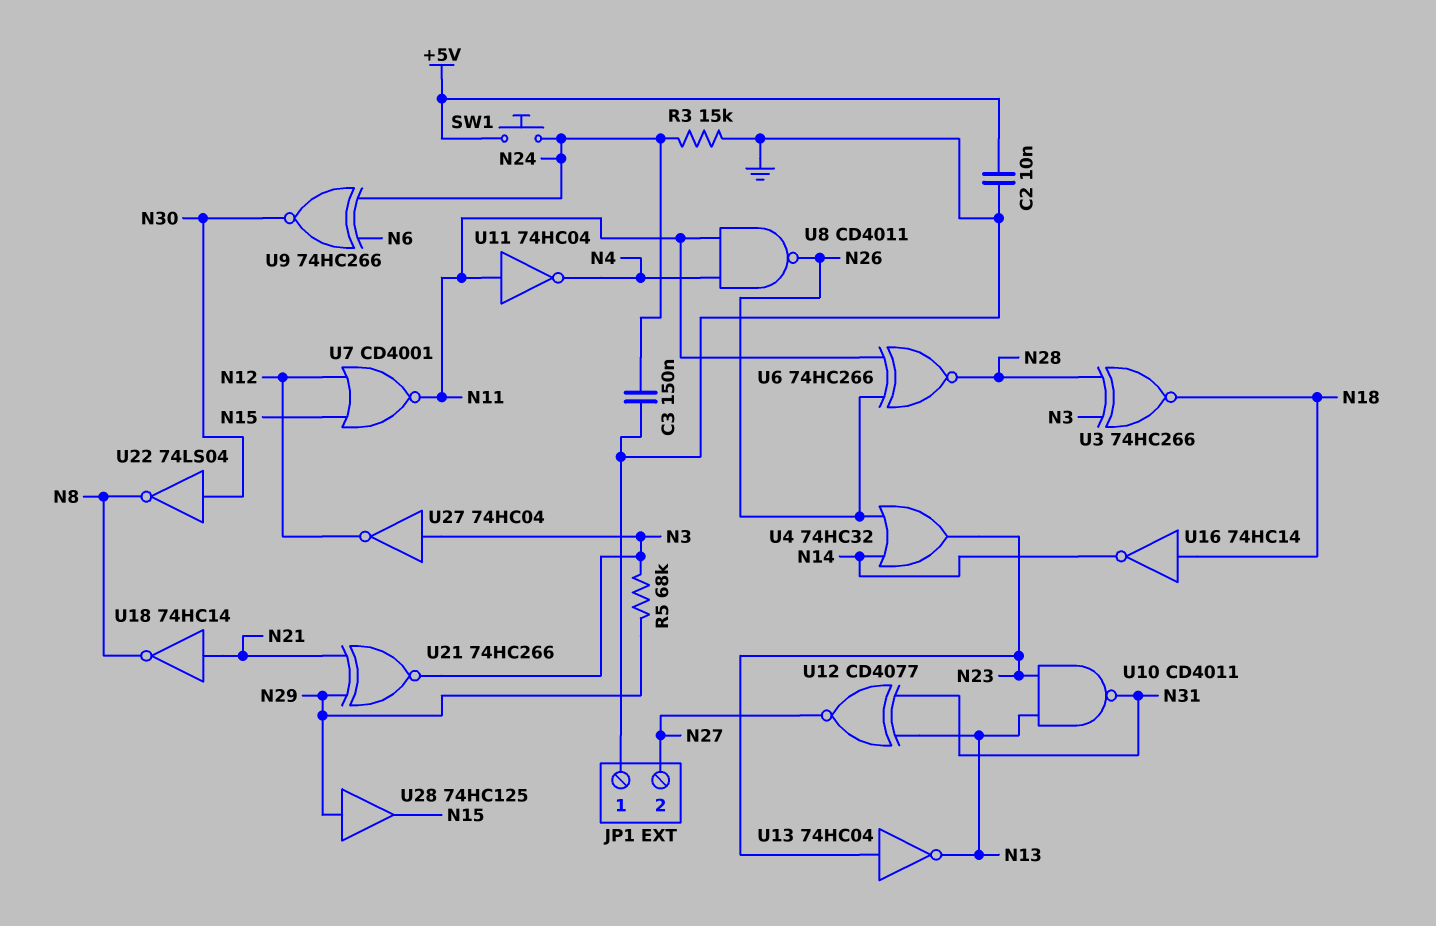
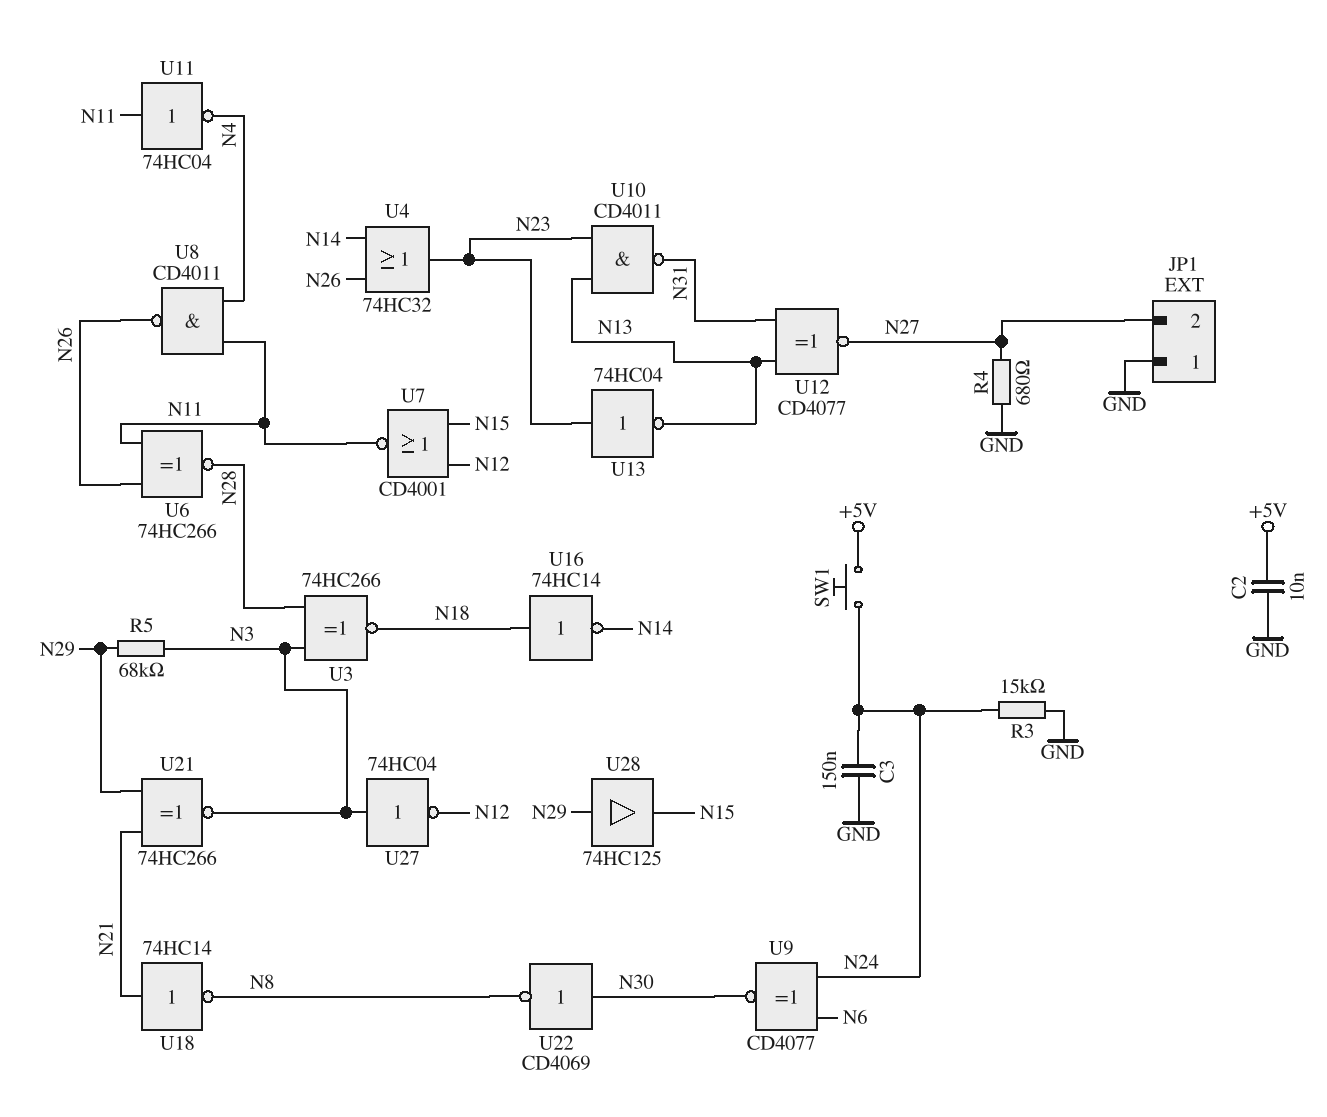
R4: none -> 680 (GND, N27)
U9: XNOR 74HC266 (in N6, in N24, out N30) -> XNOR CD4077 (in N6, in N24, out N30)
U22: NOT 74LS04 (in N30, out N8) -> NOT CD4069 (in N30, out N8)

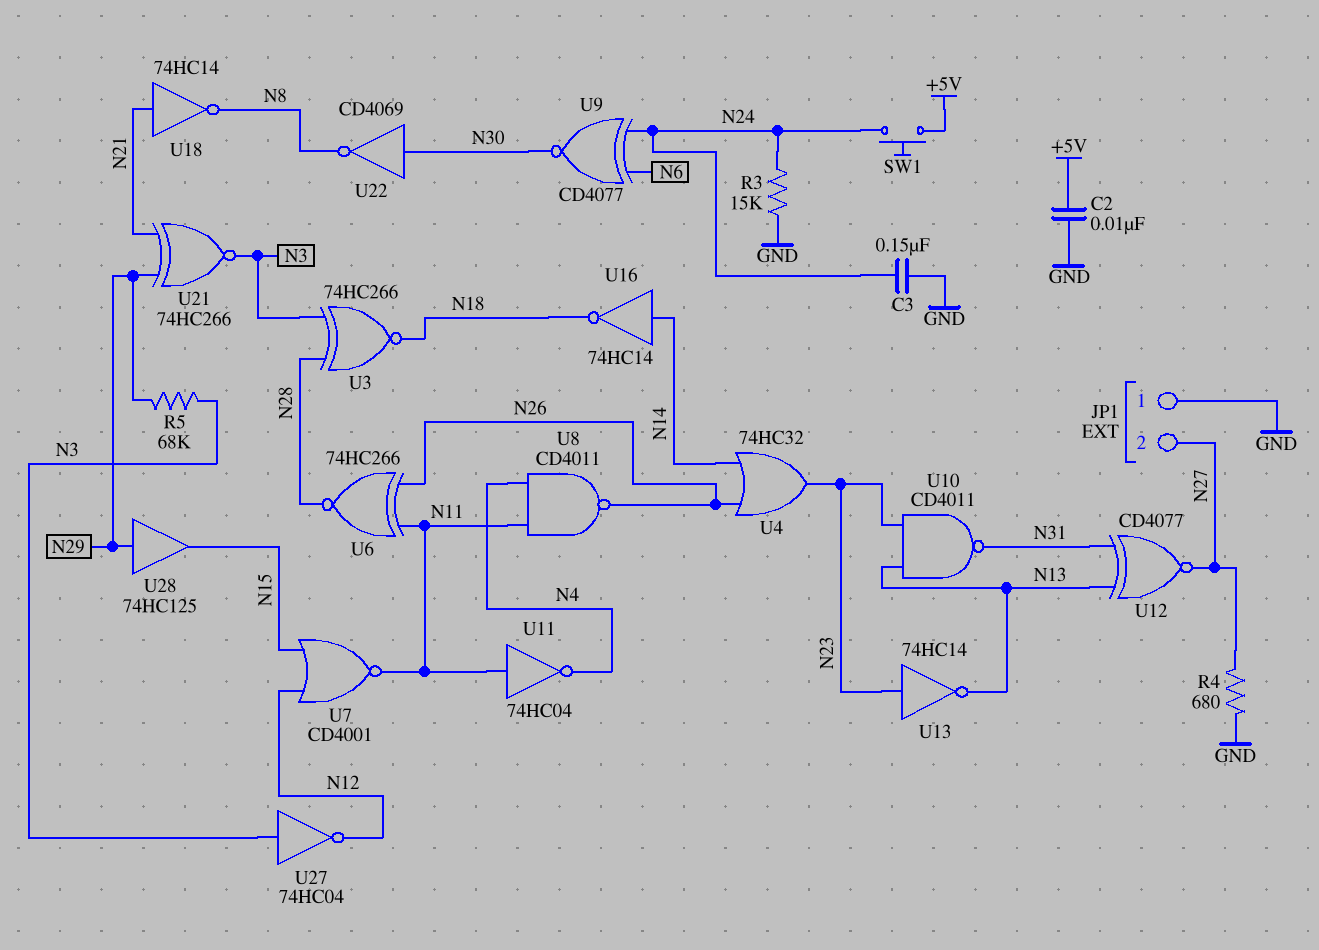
U13: NOT 74HC04 (in N23, out N13) -> NOT 74HC14 (in N23, out N13)
U16: NOT 74HC14 (in N18, out N14) -> NOT 74HC14 (in N14, out N18)

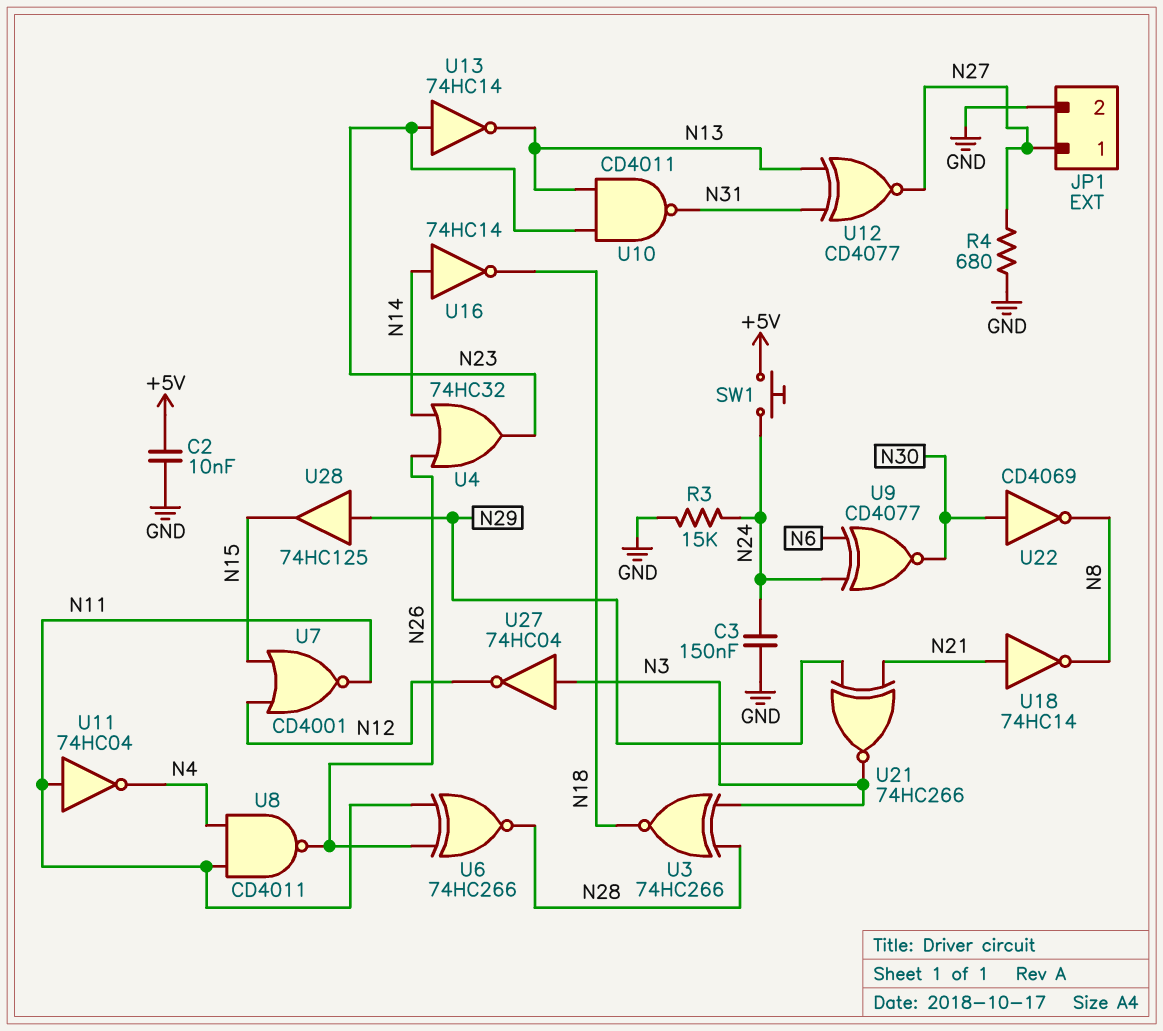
JP1 pin 1: GND -> N27
JP1 pin 2: N27 -> GND
R5: 68k (N3, N29) -> none

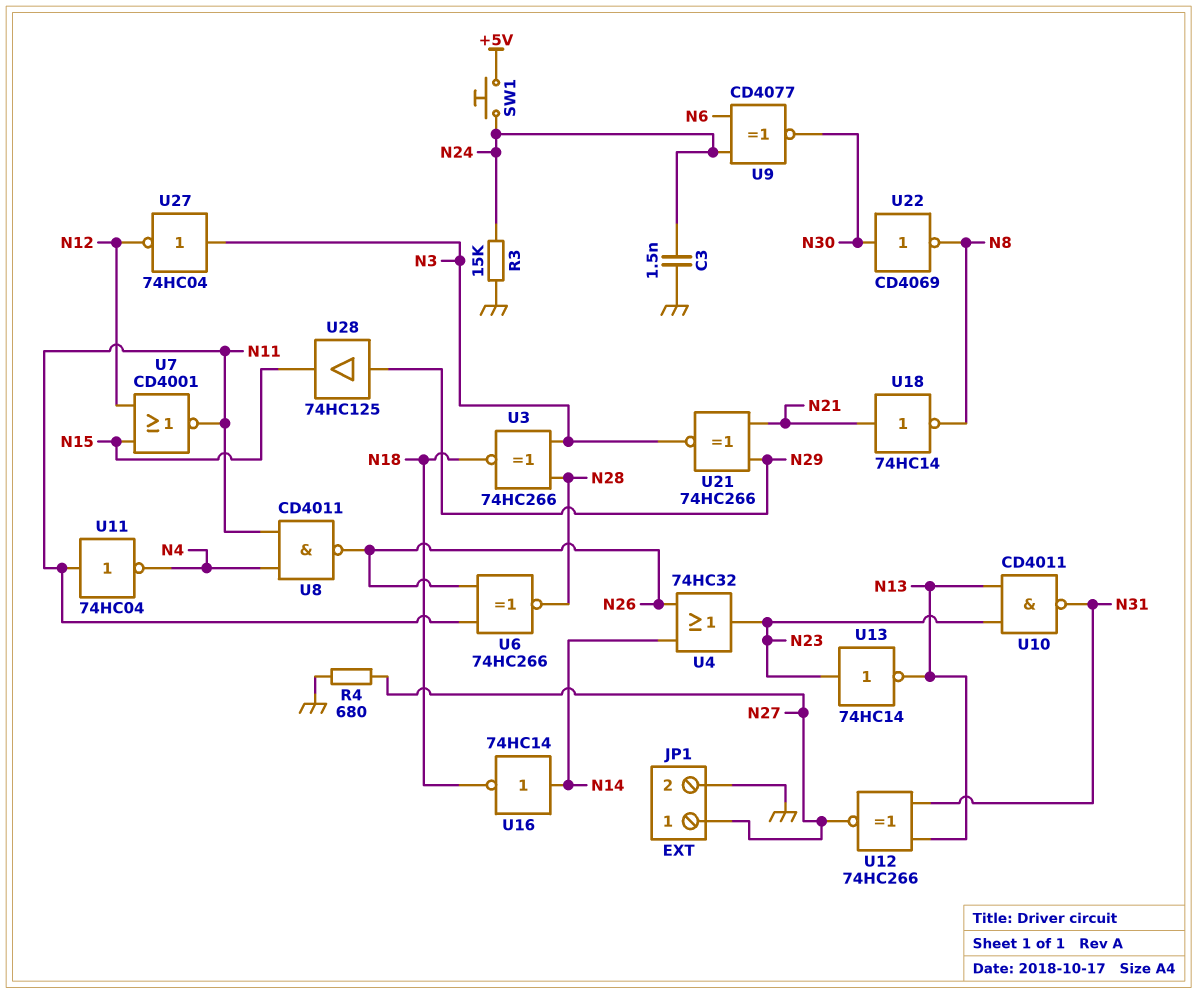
C2: 10nF (+5V, GND) -> none
C3: 150nF (GND, N24) -> 1.5nF (GND, N24)
U12: XNOR CD4077 (in N13, in N31, out N27) -> XNOR 74HC266 (in N13, in N31, out N27)

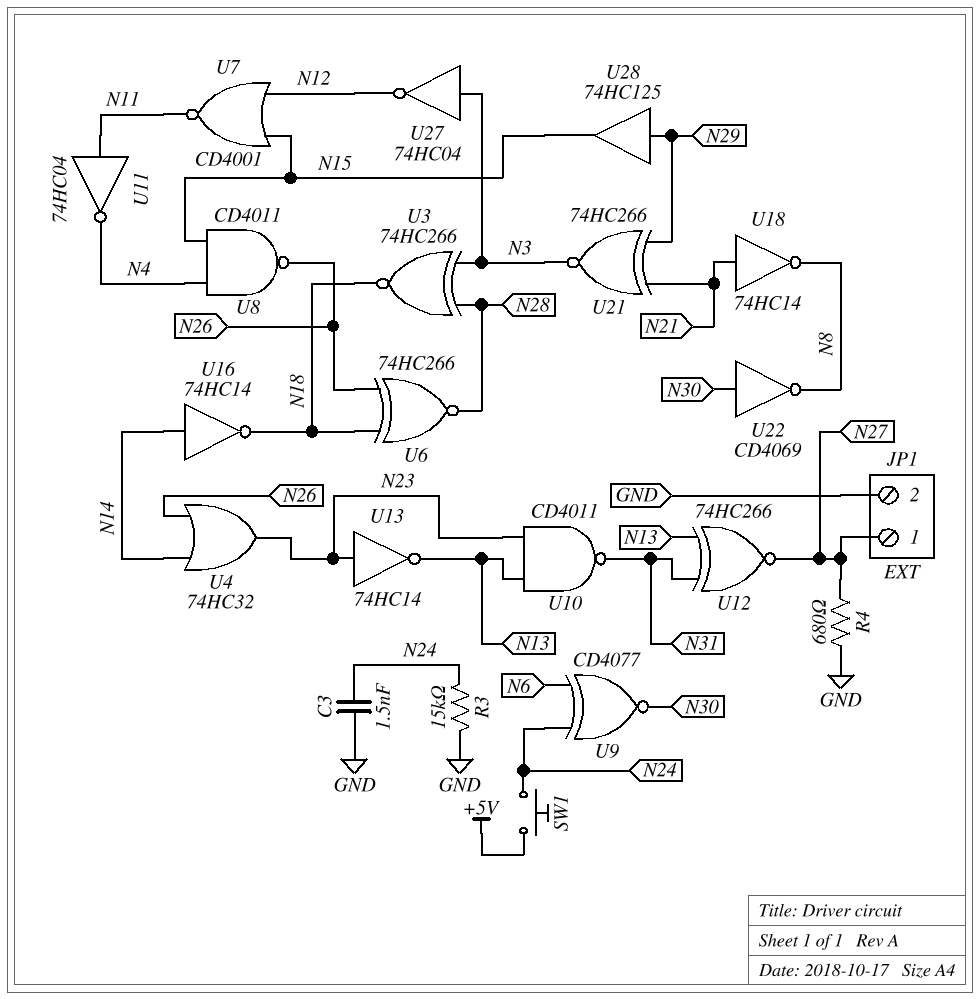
U6: XNOR 74HC266 (in N11, in N26, out N28) -> XNOR 74HC266 (in N18, in N26, out N28)
U8: NAND CD4011 (in N4, in N11, out N26) -> NAND CD4011 (in N4, in N15, out N26)

